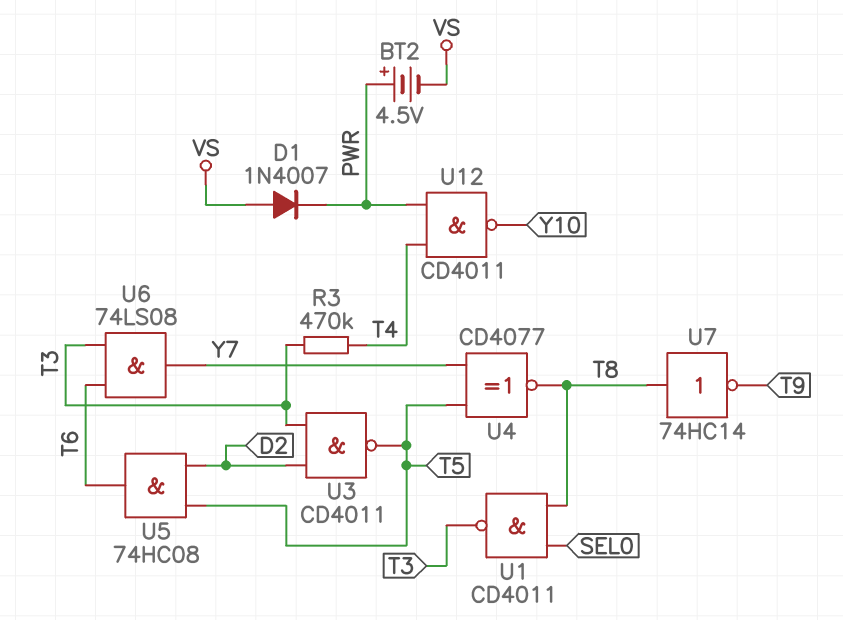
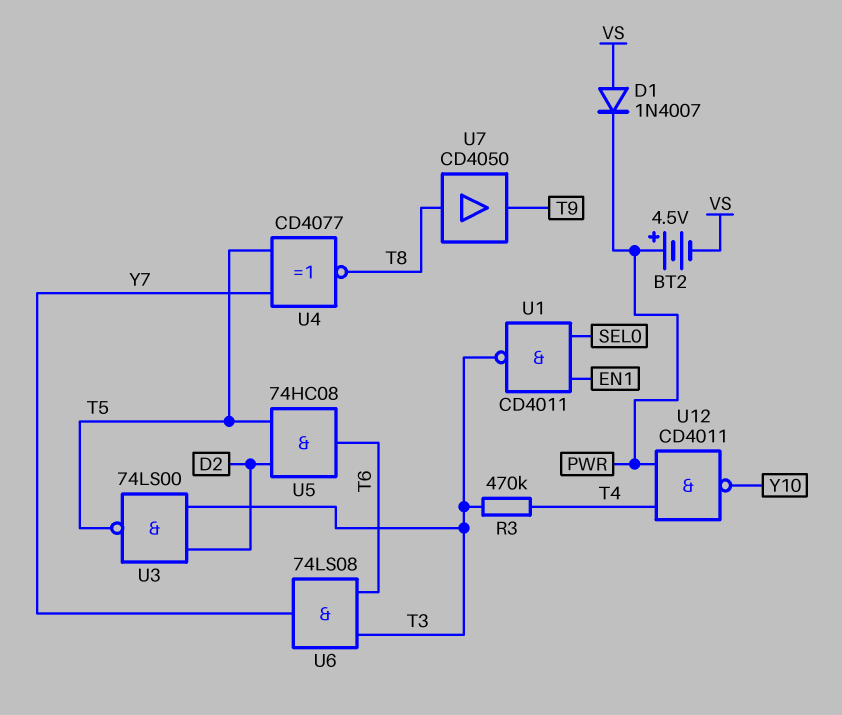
U1: NAND CD4011 (in SEL0, in T8, out T3) -> NAND CD4011 (in EN1, in SEL0, out T3)
U3: NAND CD4011 (in D2, in T3, out T5) -> NAND 74LS00 (in D2, in T3, out T5)
U7: NOT 74HC14 (in T8, out T9) -> buffer CD4050 (in T8, out T9)

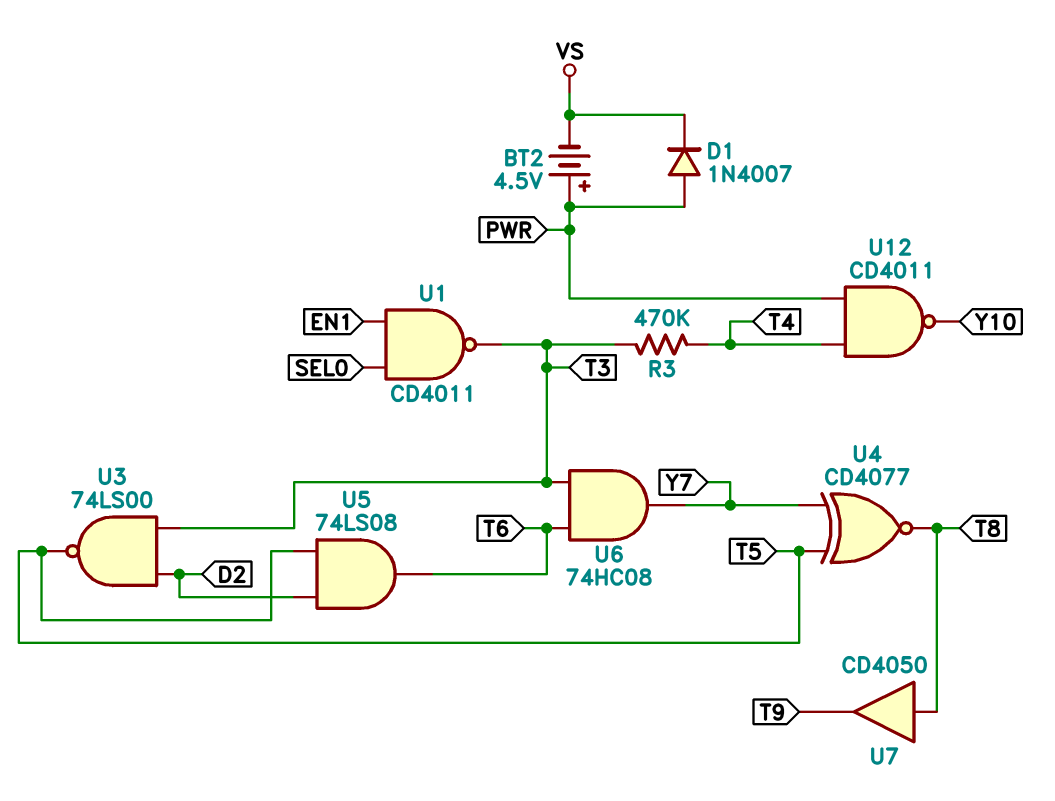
D1: diode 1N4007 (A VS, K PWR) -> diode 1N4007 (A PWR, K VS)
U5: AND 74HC08 (in D2, in T5, out T6) -> AND 74LS08 (in D2, in T5, out T6)
U6: AND 74LS08 (in T3, in T6, out Y7) -> AND 74HC08 (in T3, in T6, out Y7)

